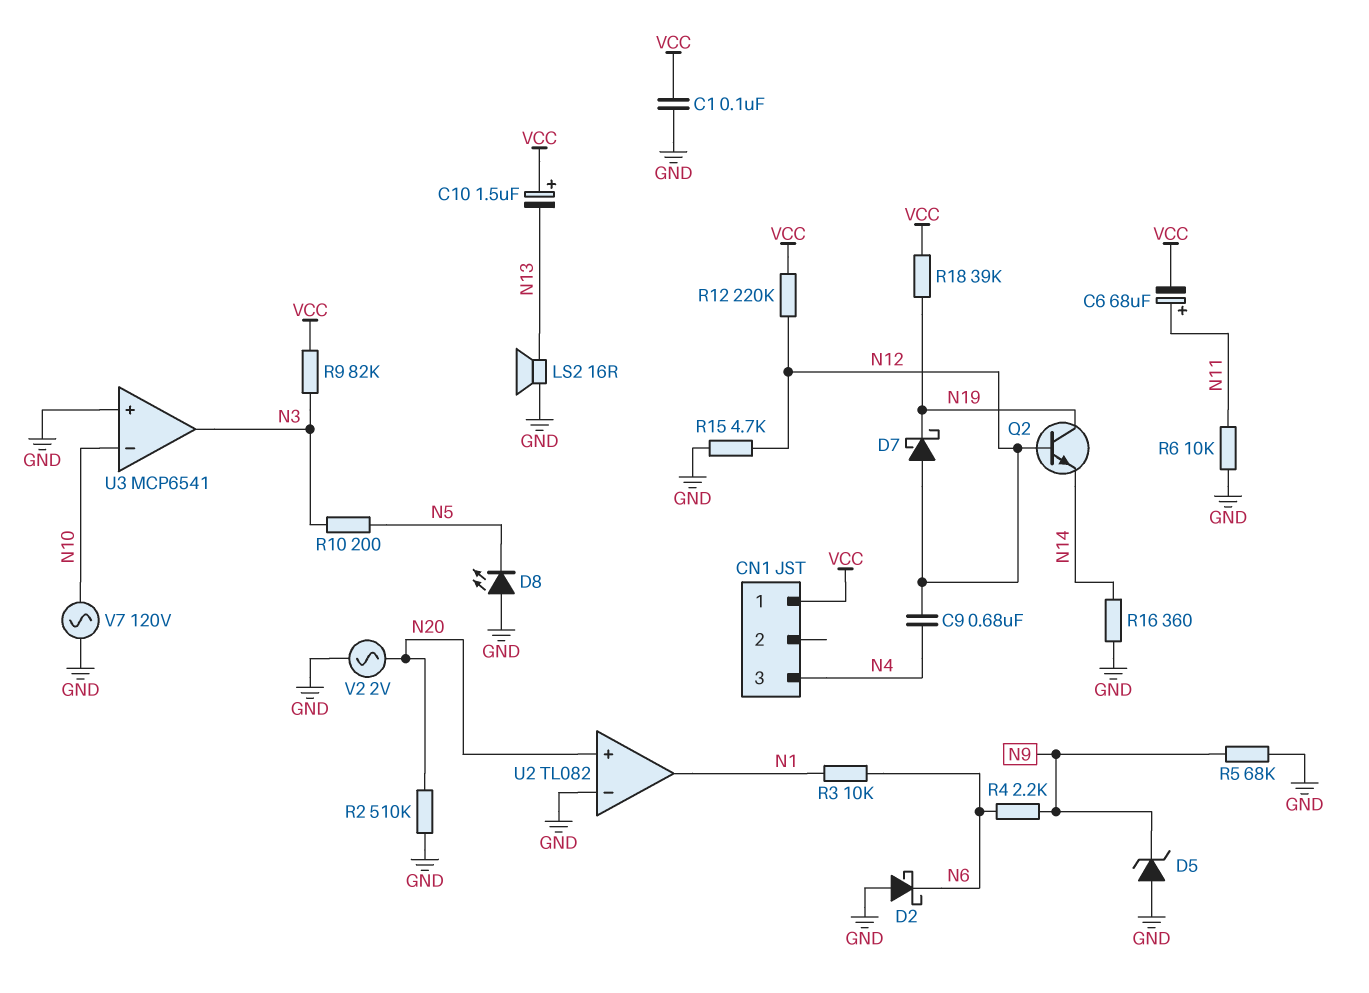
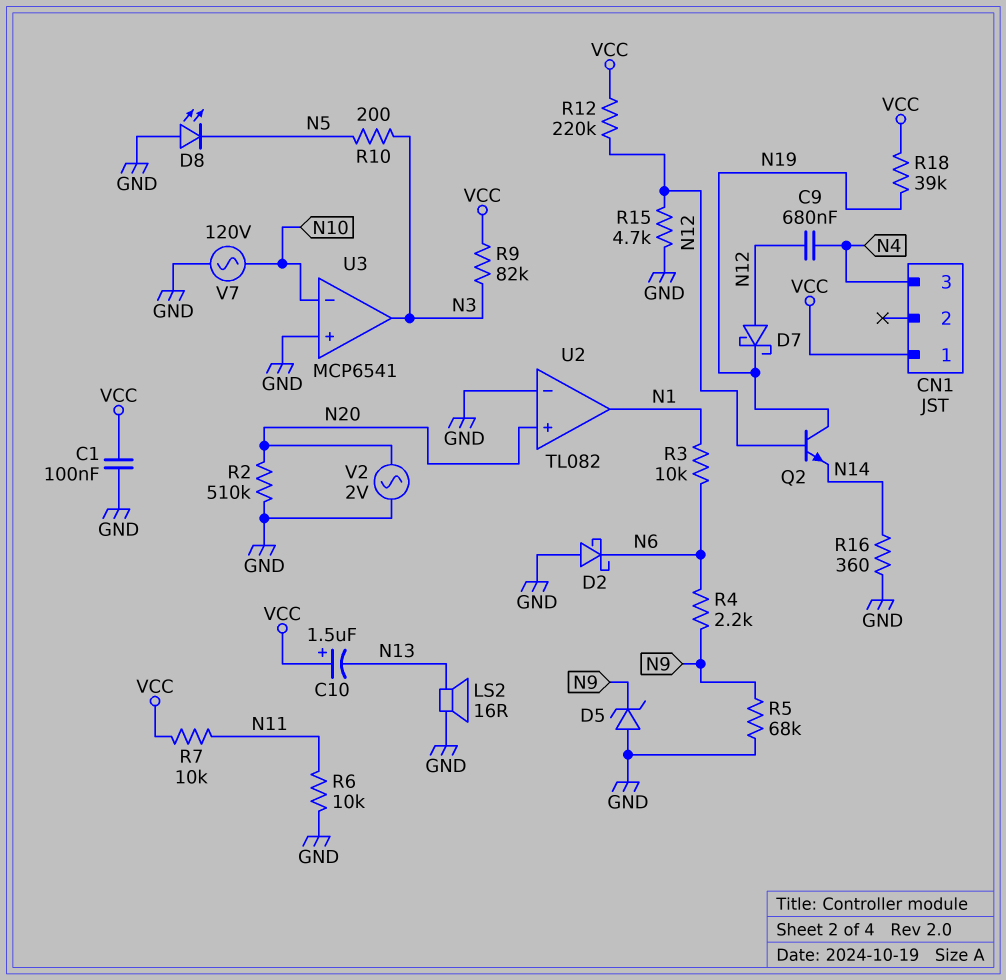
C6: 68uF (plus N11, minus VCC) -> none
R7: none -> 10k (N11, VCC)

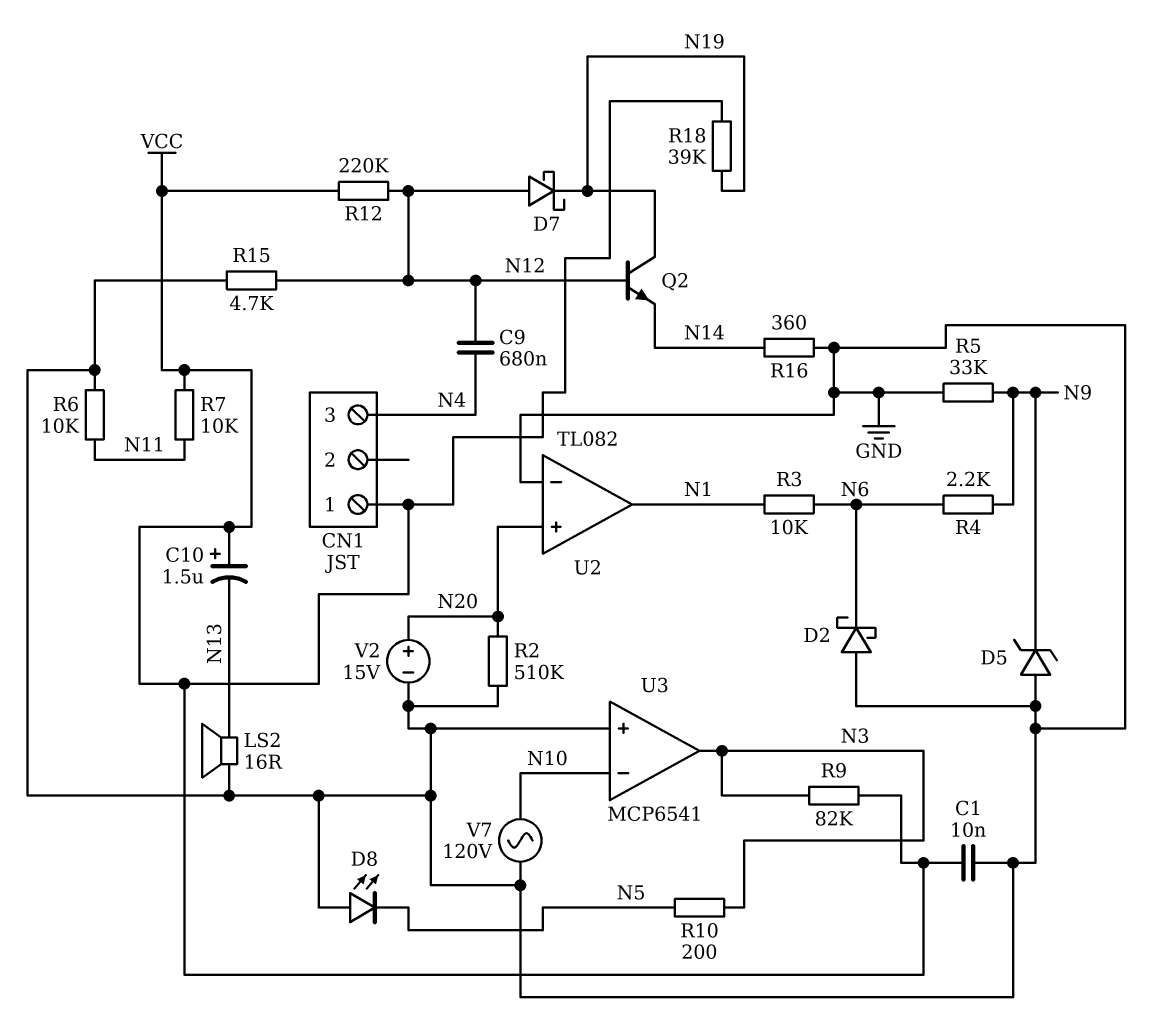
C1: 100nF (GND, VCC) -> 10nF (GND, VCC)
R5: 68k (GND, N9) -> 33k (GND, N9)
V2: AC 2V (GND, N20) -> 15V (plus N20, minus GND)

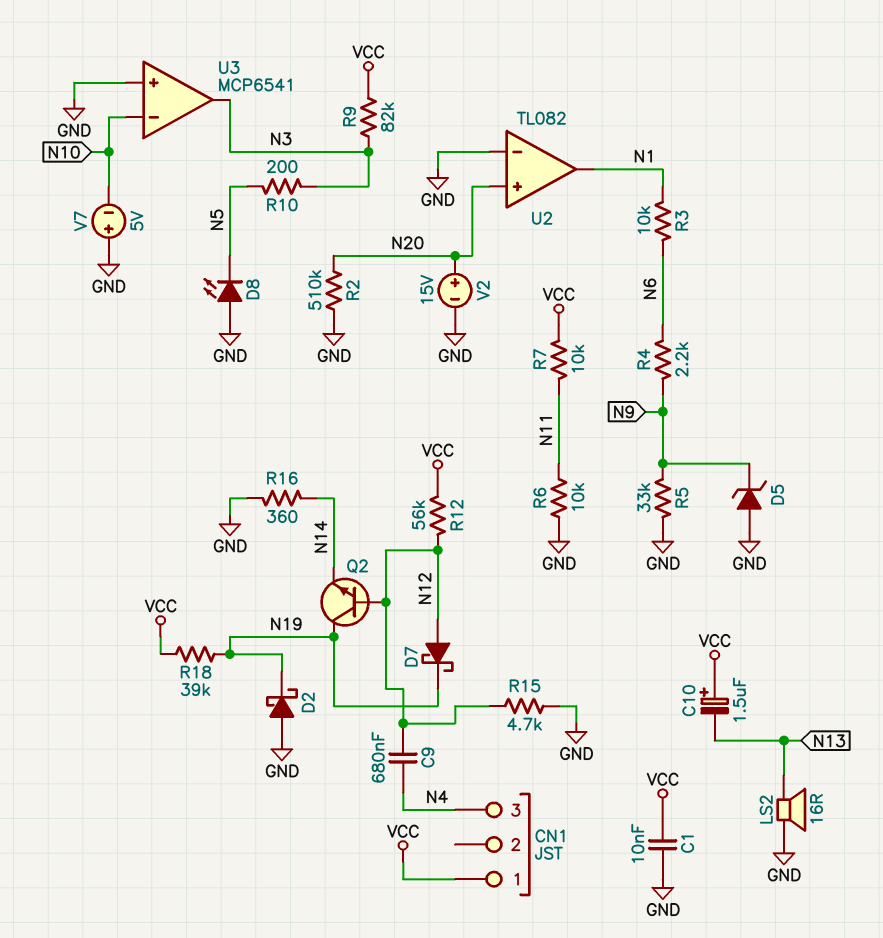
D2: schottky (A GND, K N6) -> schottky (A GND, K N19)
R12: 220k (N12, VCC) -> 56k (N12, VCC)
V7: AC 120V (GND, N10) -> 5V (plus GND, minus N10)

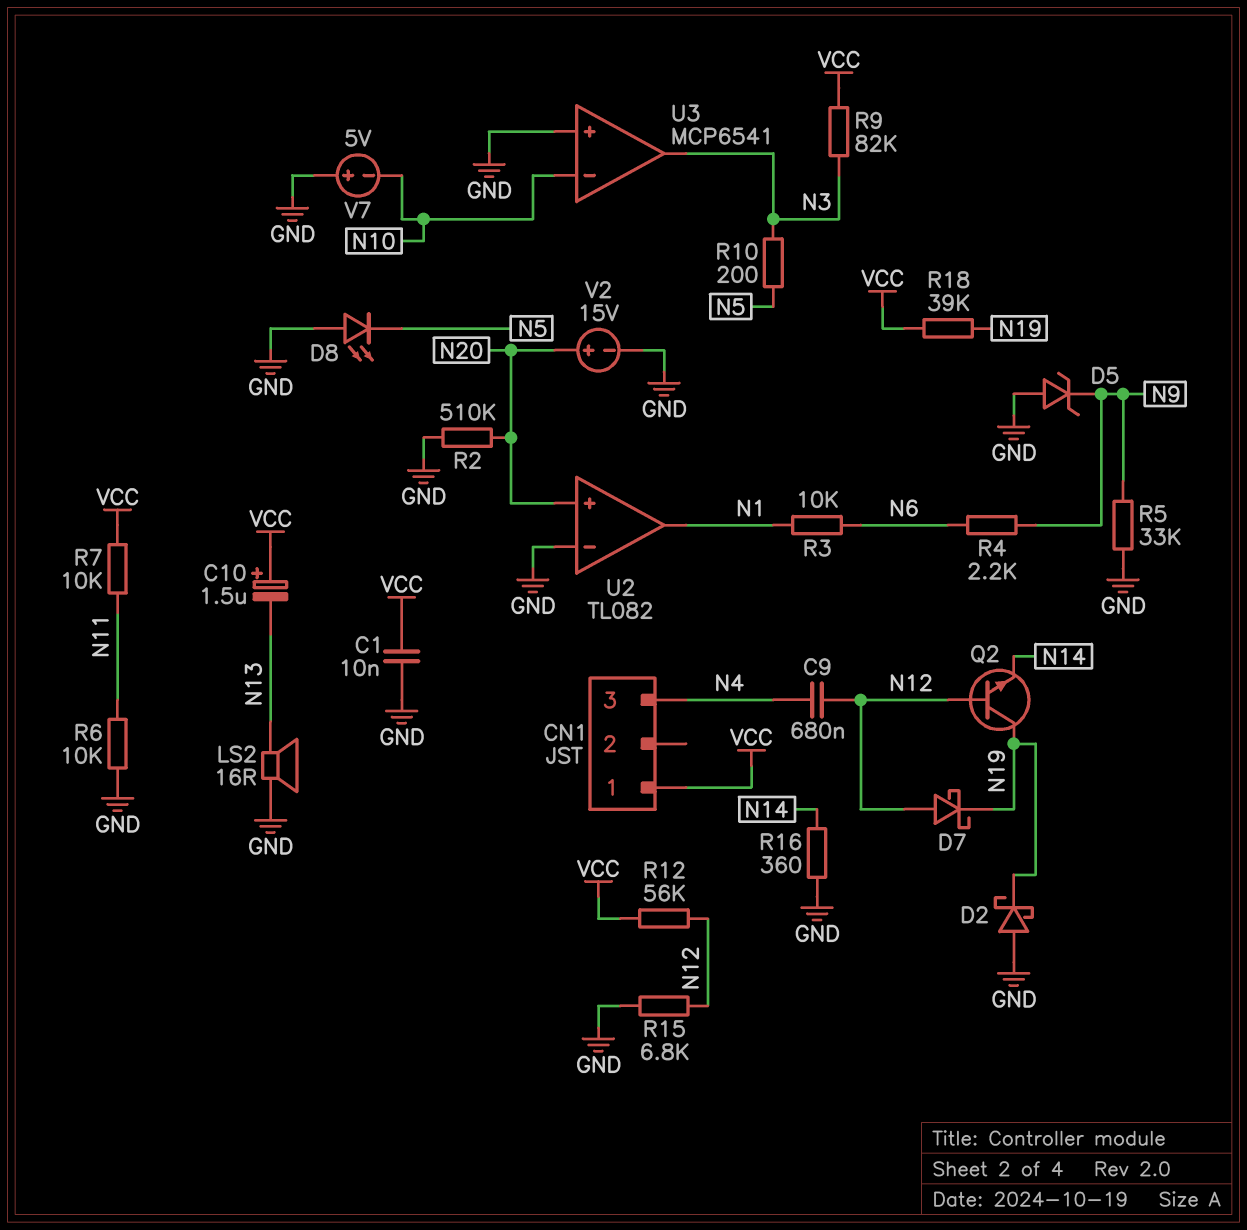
R15: 4.7k (GND, N12) -> 6.8k (GND, N12)

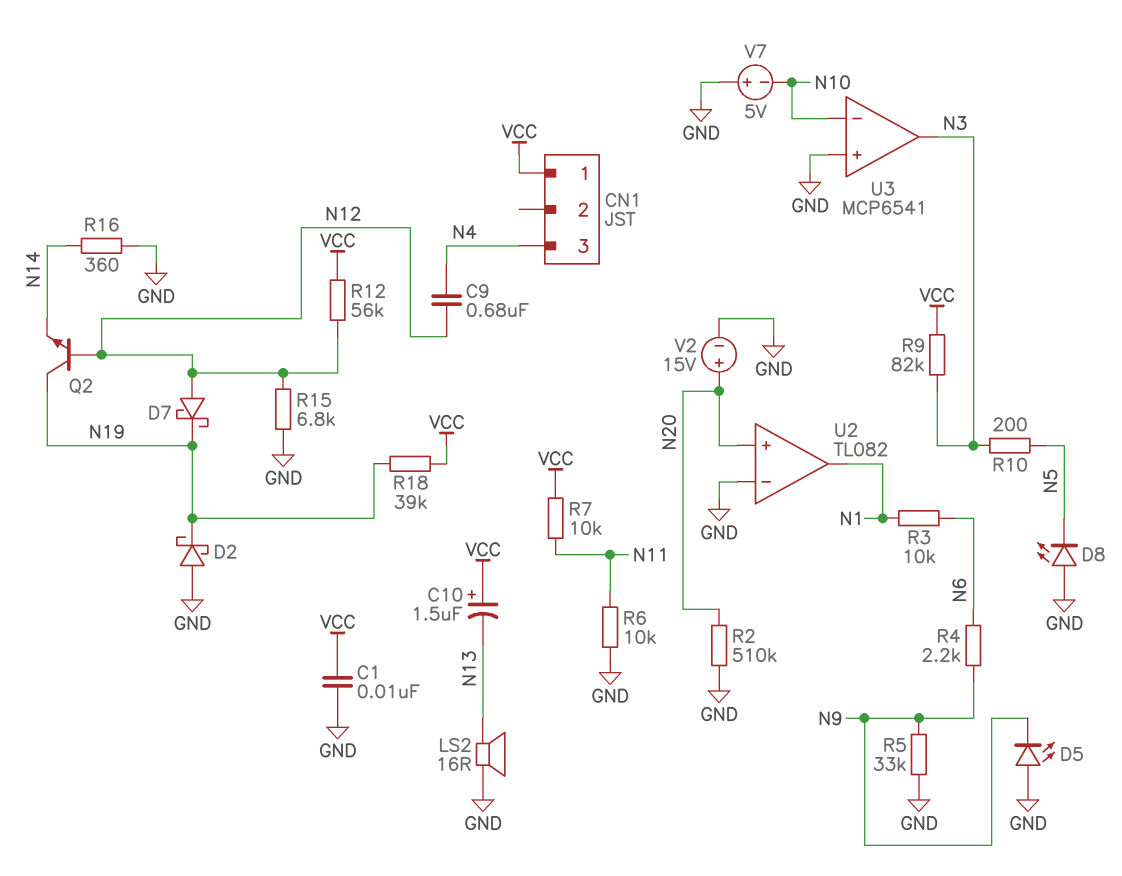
D5: zener (A GND, K N9) -> LED (A GND, K N9)

